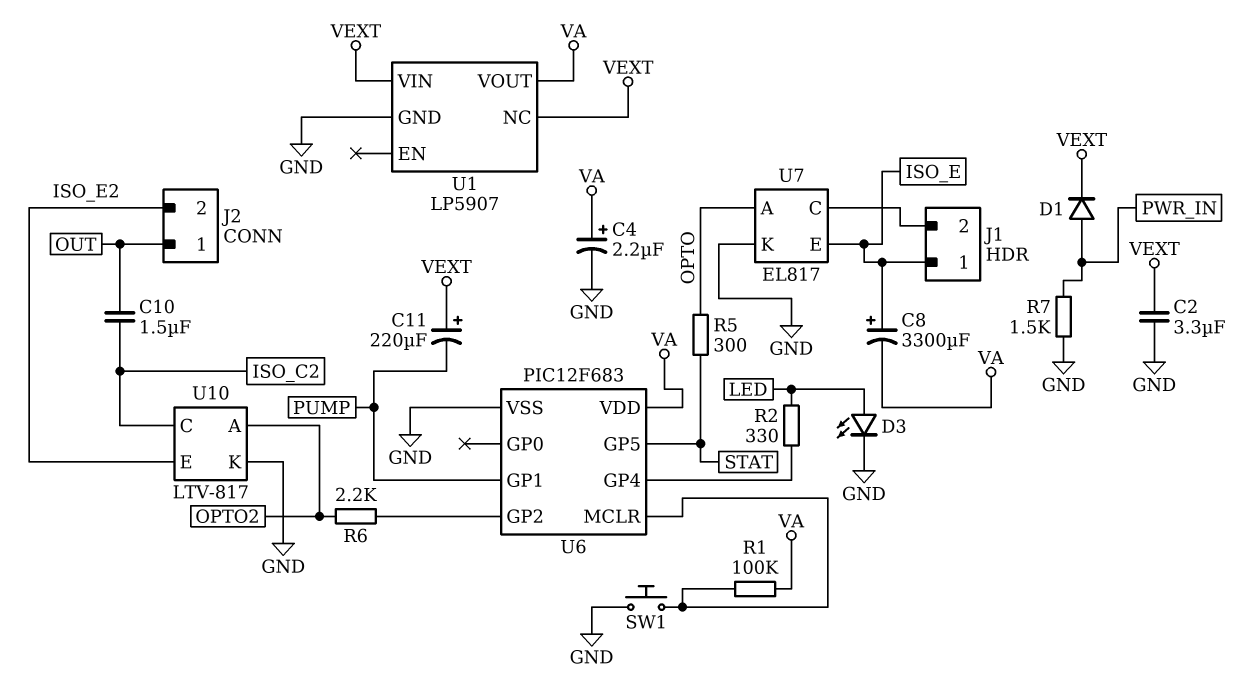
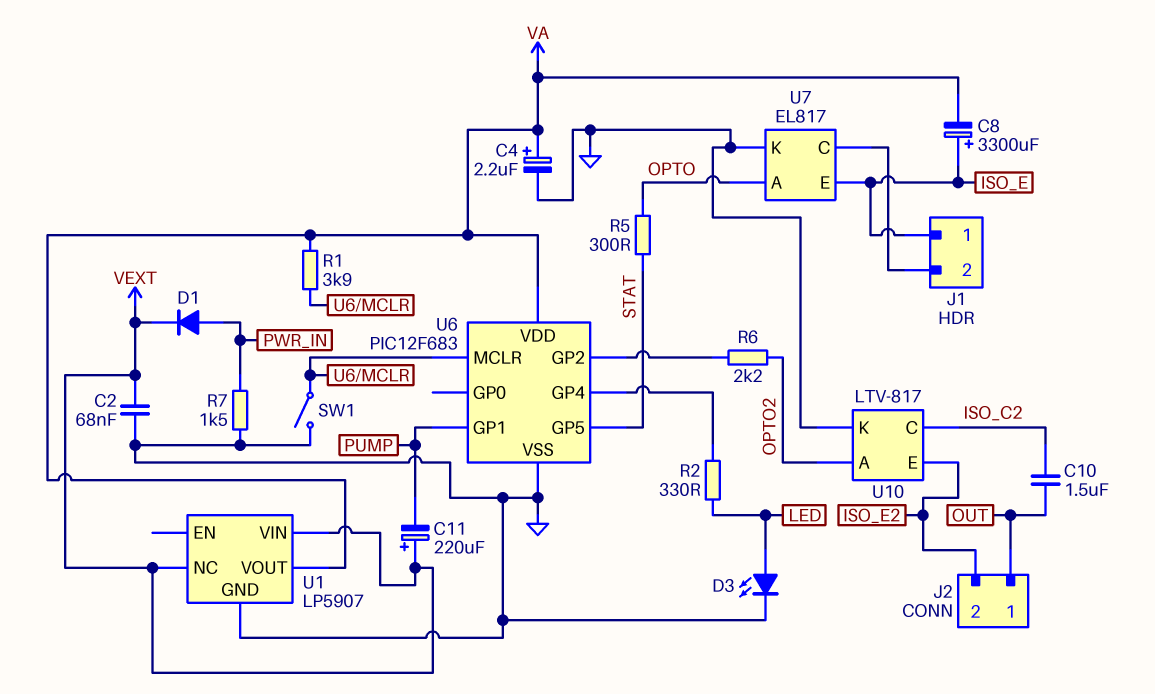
C2: 3.3uF (GND, VEXT) -> 68nF (GND, VEXT)
R1: 100k (U6/MCLR, VA) -> 3.9k (U6/MCLR, VA)
SW1: button (GND, U6/MCLR) -> switch (GND, U6/MCLR)

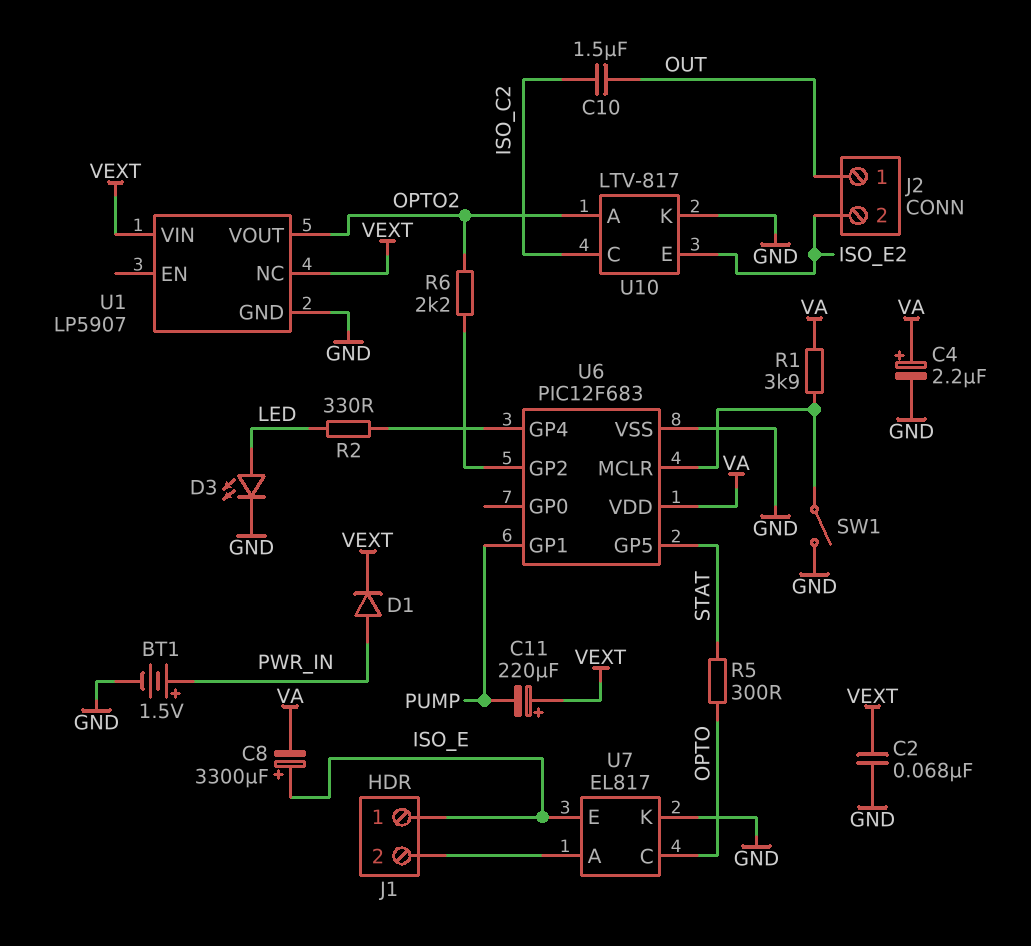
BT1: none -> 1.5V (plus PWR_IN, minus GND)
R7: 1.5k (GND, PWR_IN) -> none
U1 pin VOUT: VA -> OPTO2
U7 pin A: OPTO -> J1/2
U7 pin C: J1/2 -> OPTO

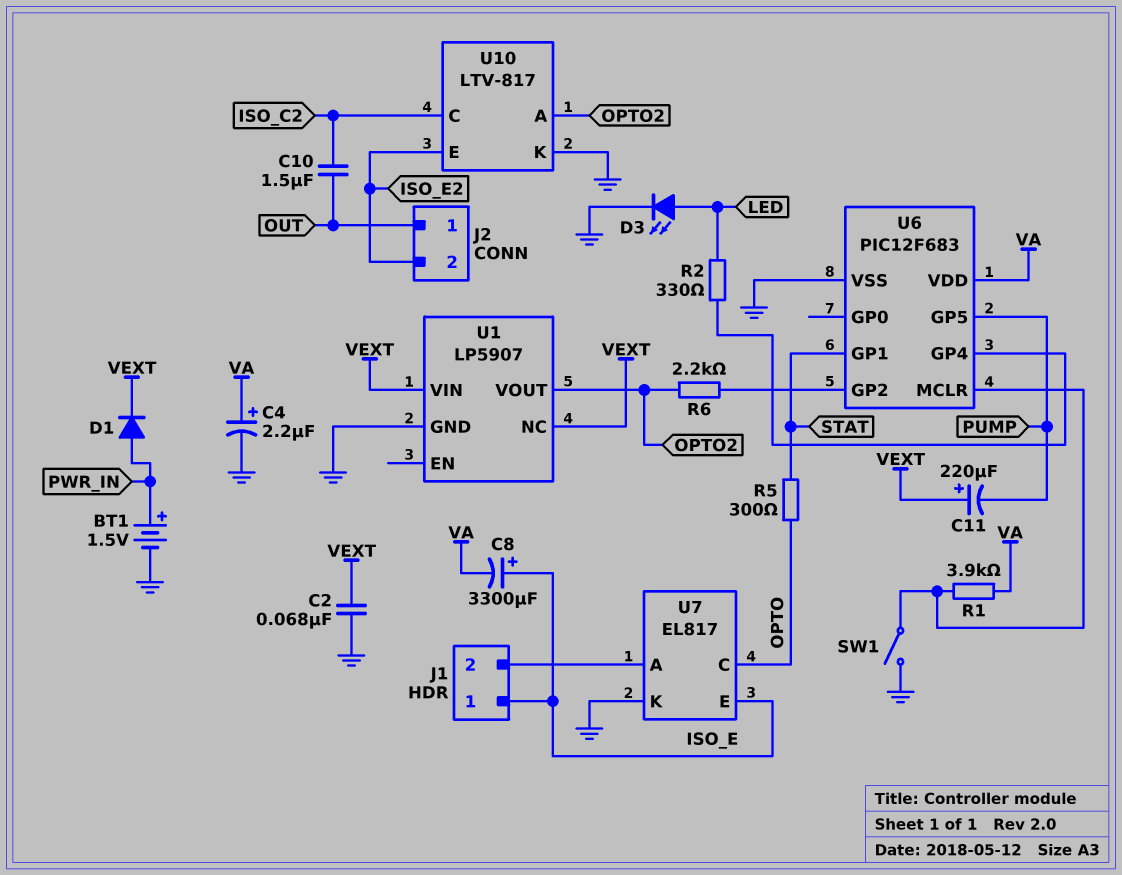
U6 pin GP1: PUMP -> STAT
U6 pin GP5: STAT -> PUMP

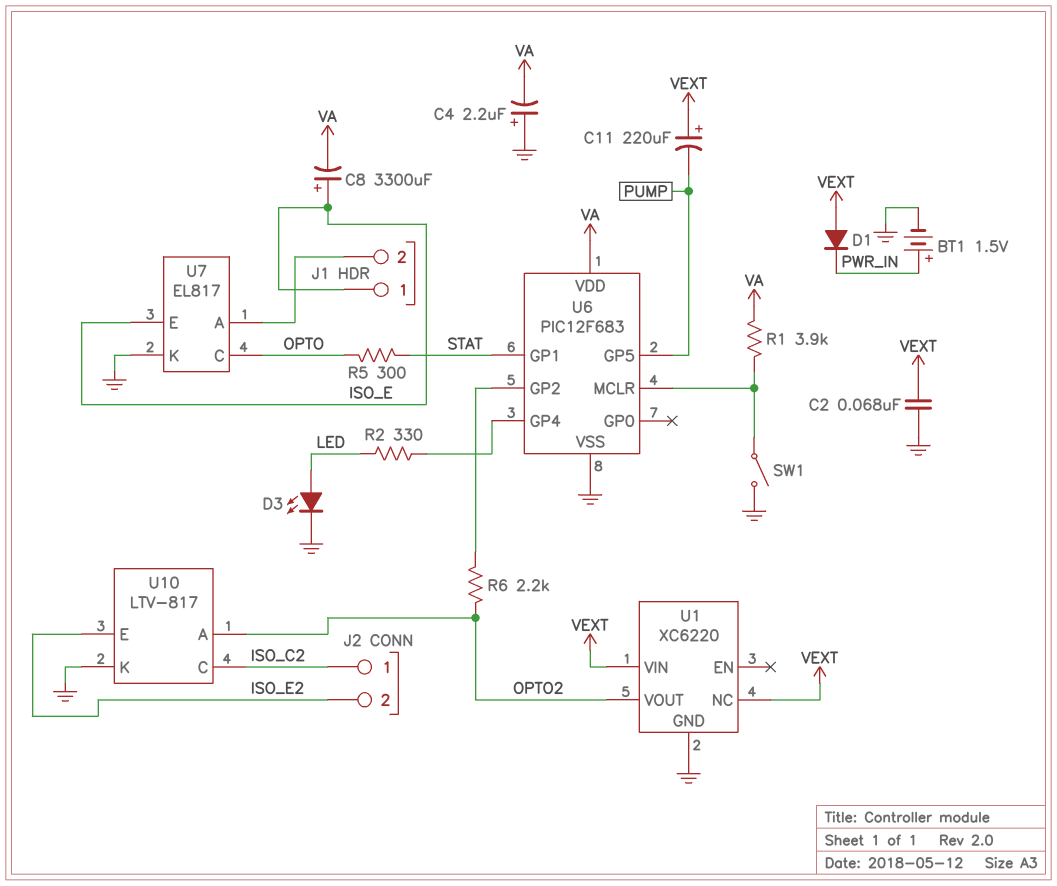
C4: 2.2uF (plus VA, minus GND) -> 2.2uF (plus GND, minus VA)
C10: 1.5uF (ISO_C2, OUT) -> none
D1: diode (A PWR_IN, K VEXT) -> diode (A VEXT, K PWR_IN)
J2 pin 1: OUT -> ISO_C2
U1: LP5907 -> XC6220

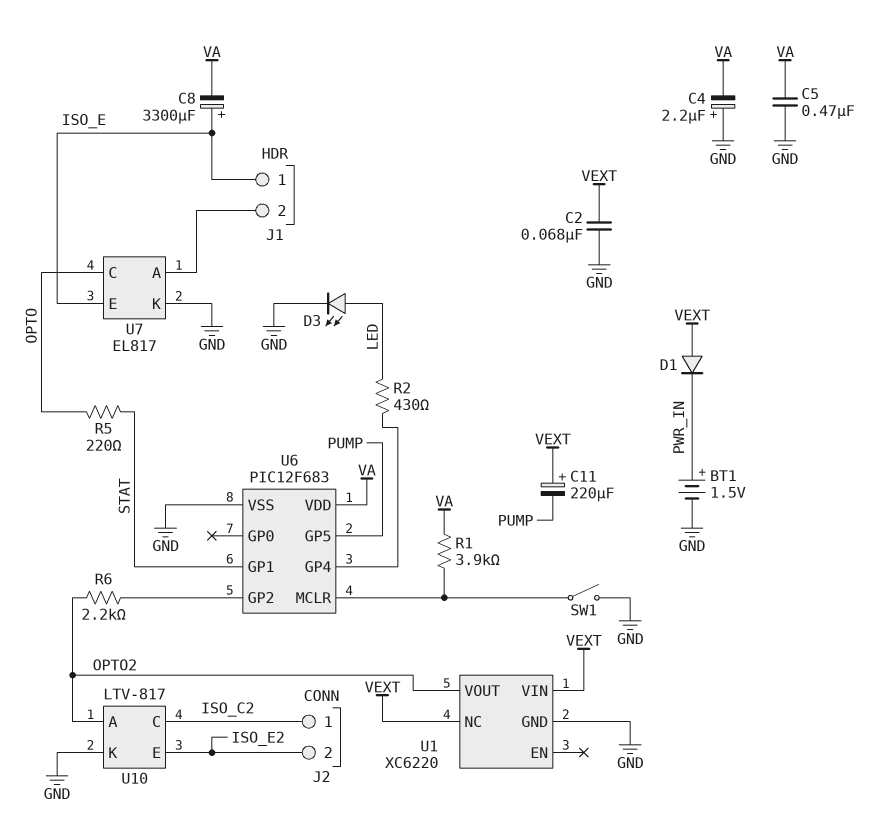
C5: none -> 470nF (GND, VA)
R2: 330 (LED, U6/GP4) -> 430 (LED, U6/GP4)
R5: 300 (OPTO, STAT) -> 220 (OPTO, STAT)

